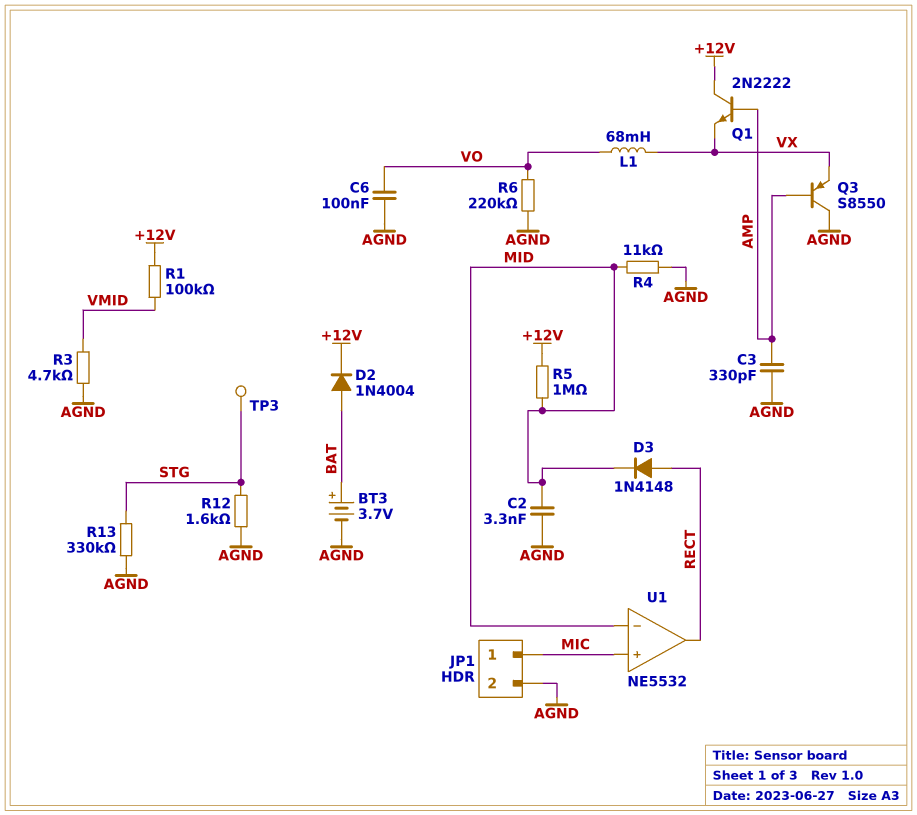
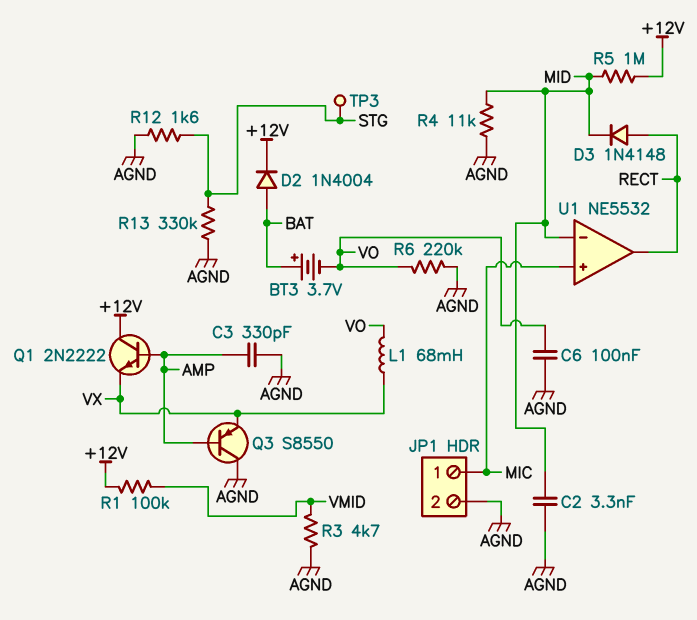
BT3: 3.7V (plus BAT, minus AGND) -> 3.7V (plus BAT, minus VO)

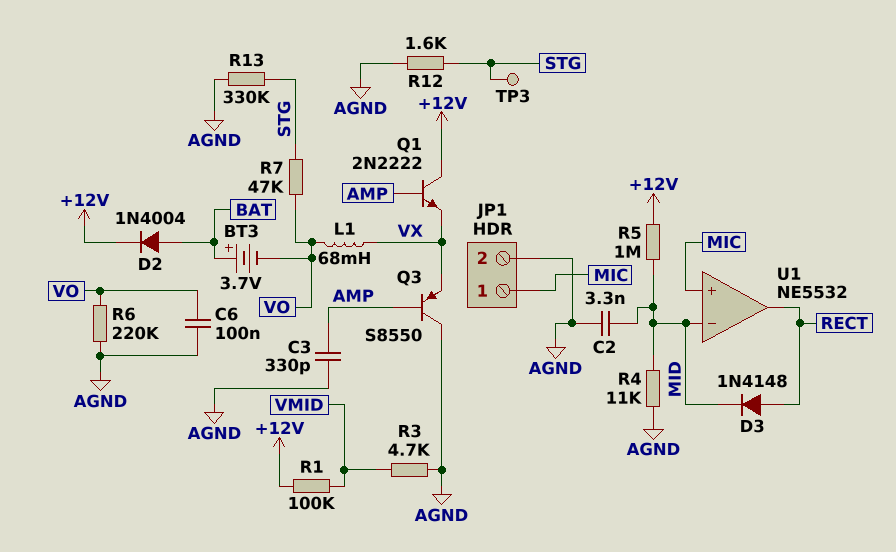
R7: none -> 47k (STG, VO)

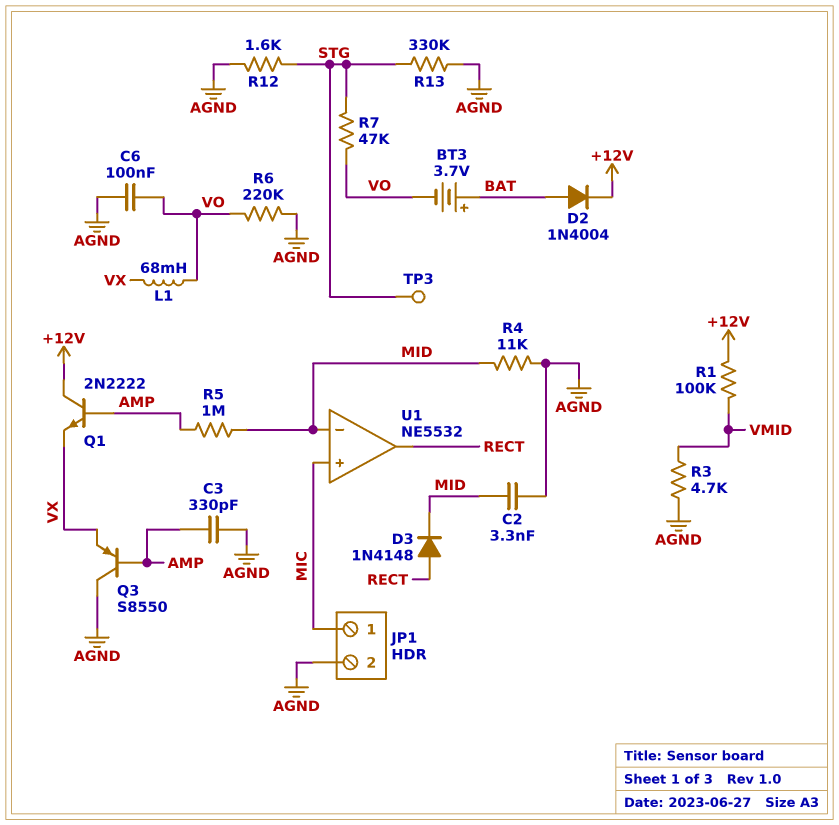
R5: 1M (+12V, MID) -> 1M (AMP, MID)

